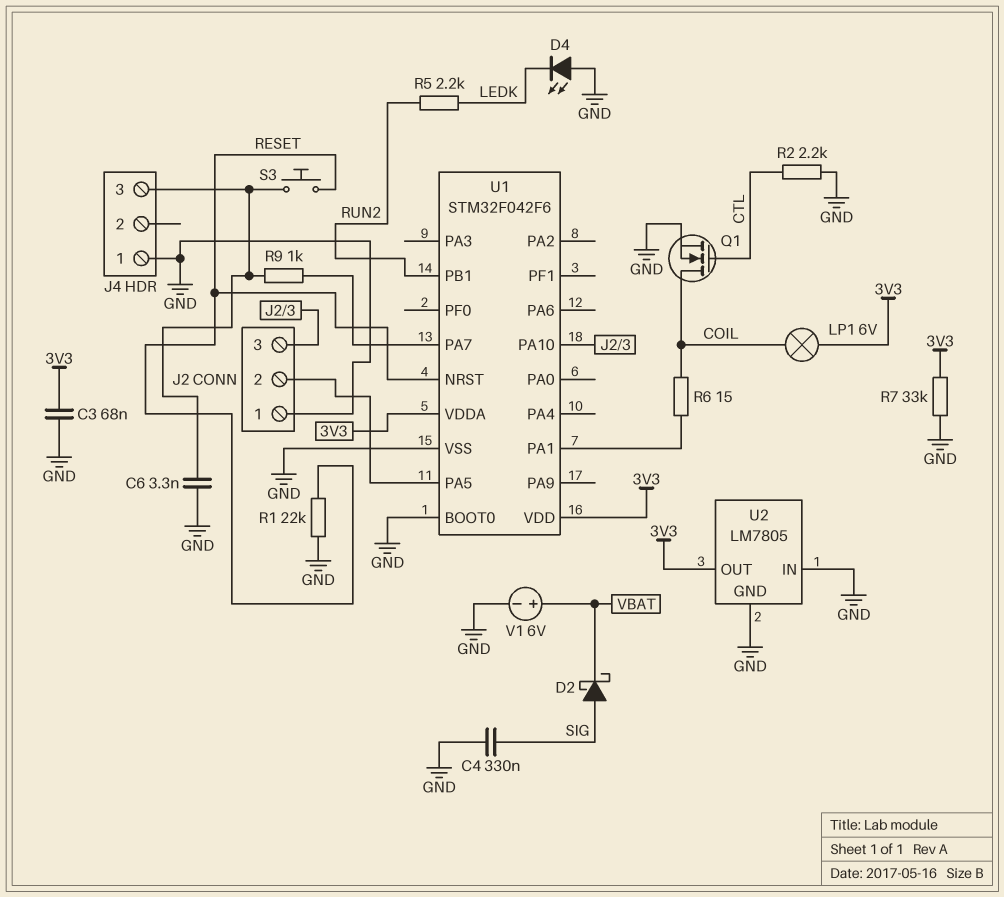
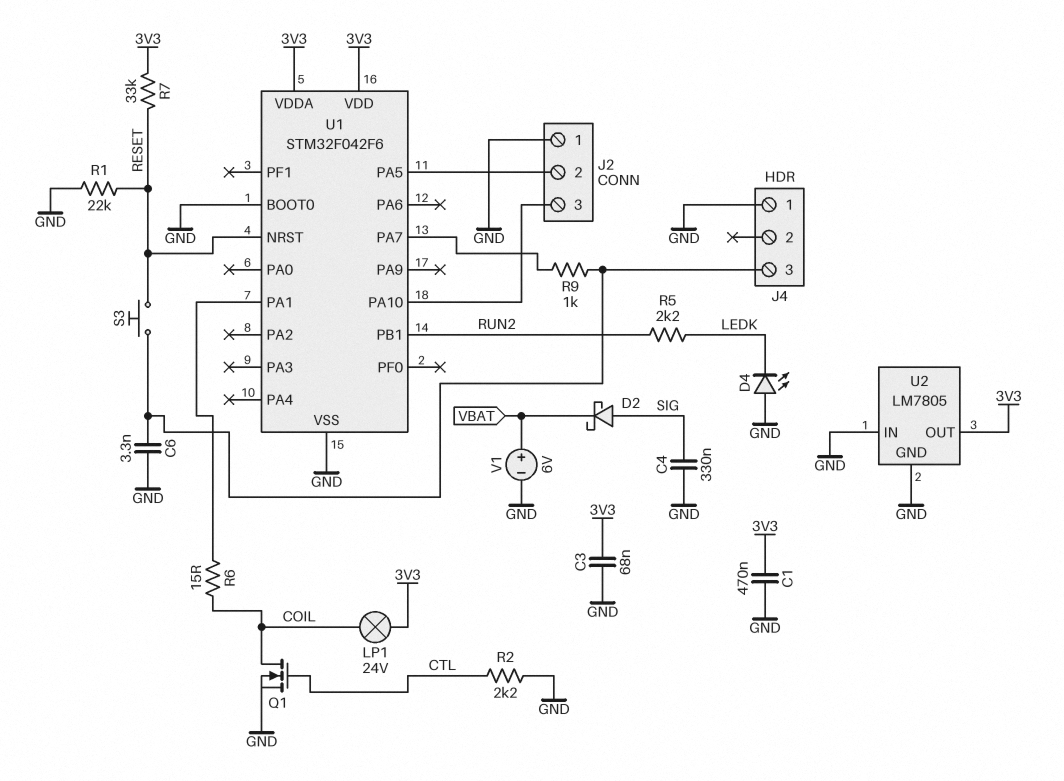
C1: none -> 470nF (3V3, GND)
LP1: lamp 6V (3V3, COIL) -> lamp 24V (3V3, COIL)
R7: 33k (3V3, GND) -> 33k (3V3, RESET)

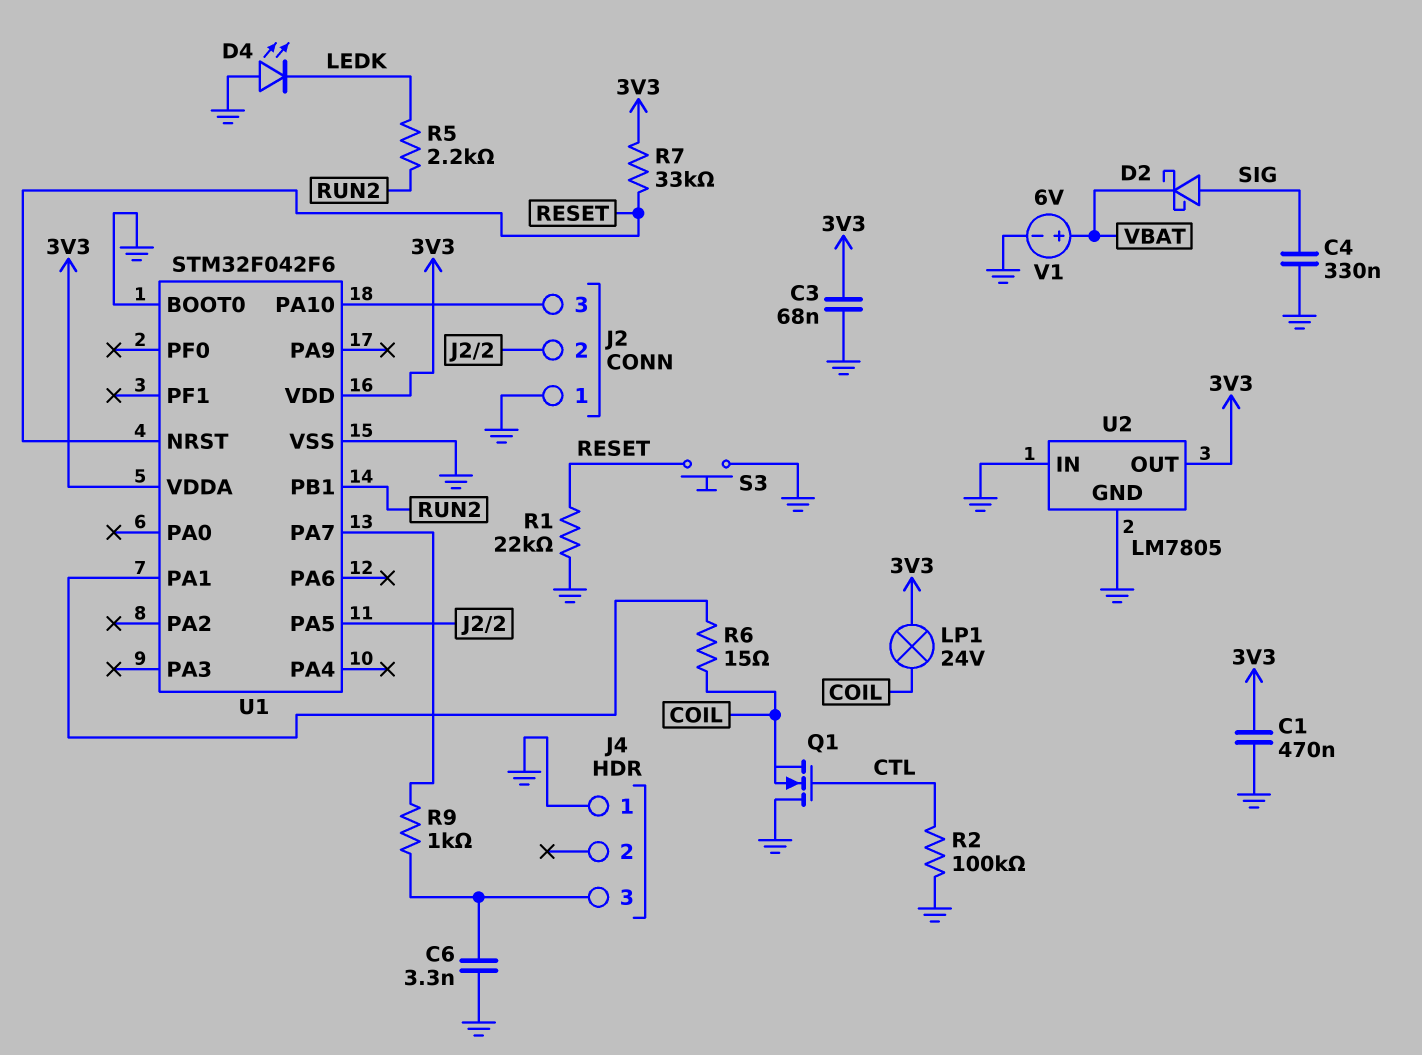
Q1: NMOS (G CTL, D COIL, S GND) -> NMOS (G CTL, D GND, S COIL)
R2: 2.2k (CTL, GND) -> 100k (CTL, GND)
S3: button (J4/3, RESET) -> button (GND, RESET)

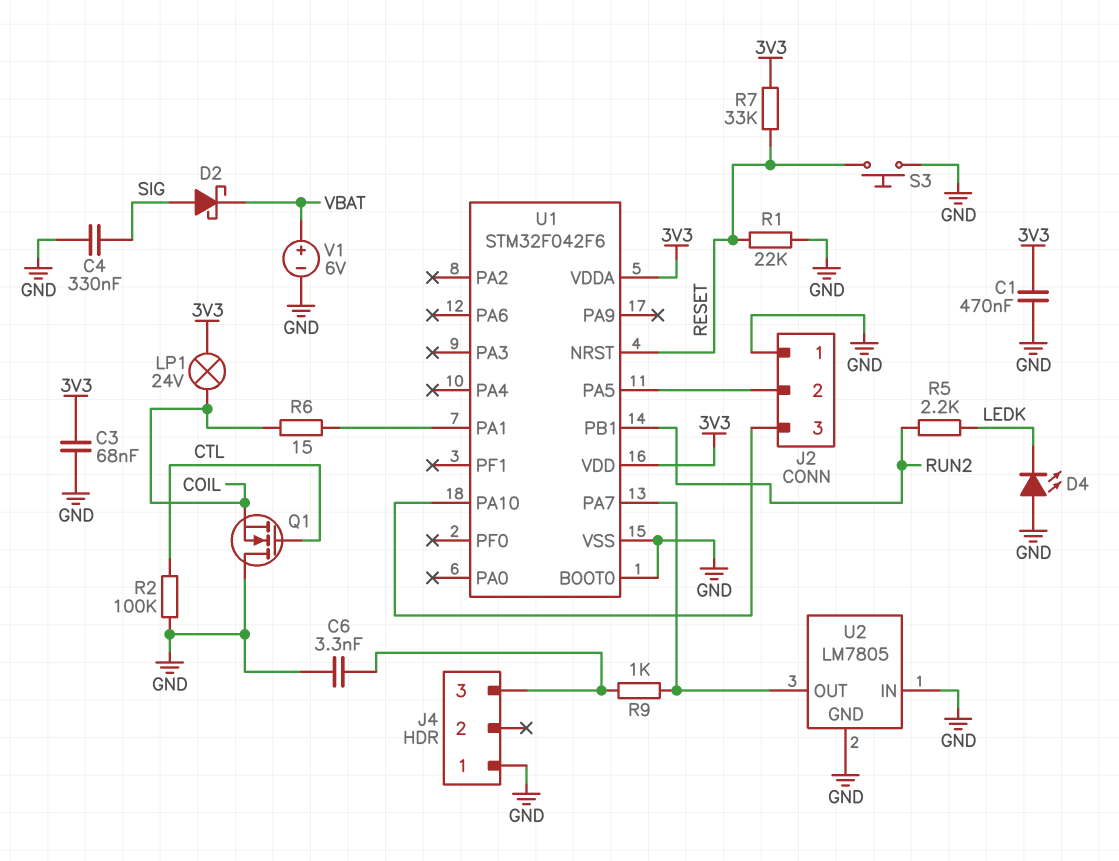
U2 pin OUT: 3V3 -> U1/PA7

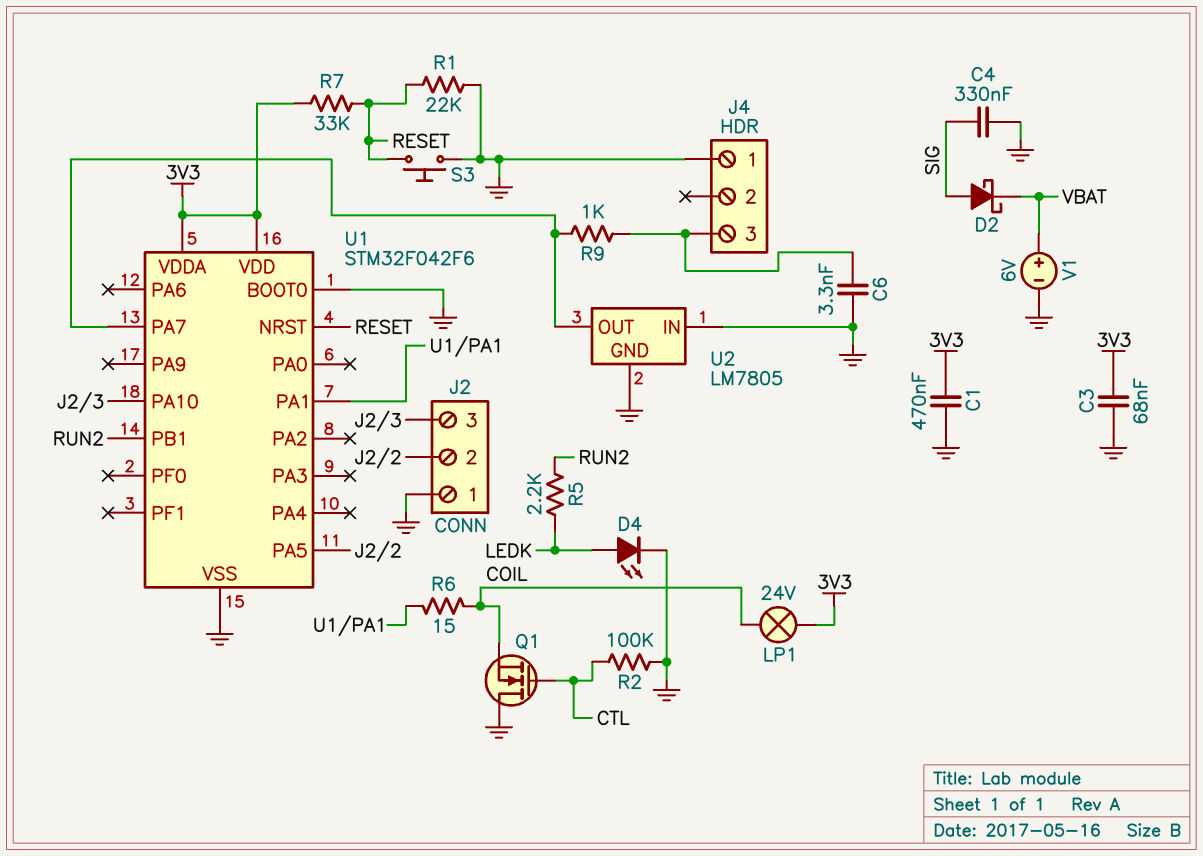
D4: LED (A GND, K LEDK) -> LED (A LEDK, K GND)

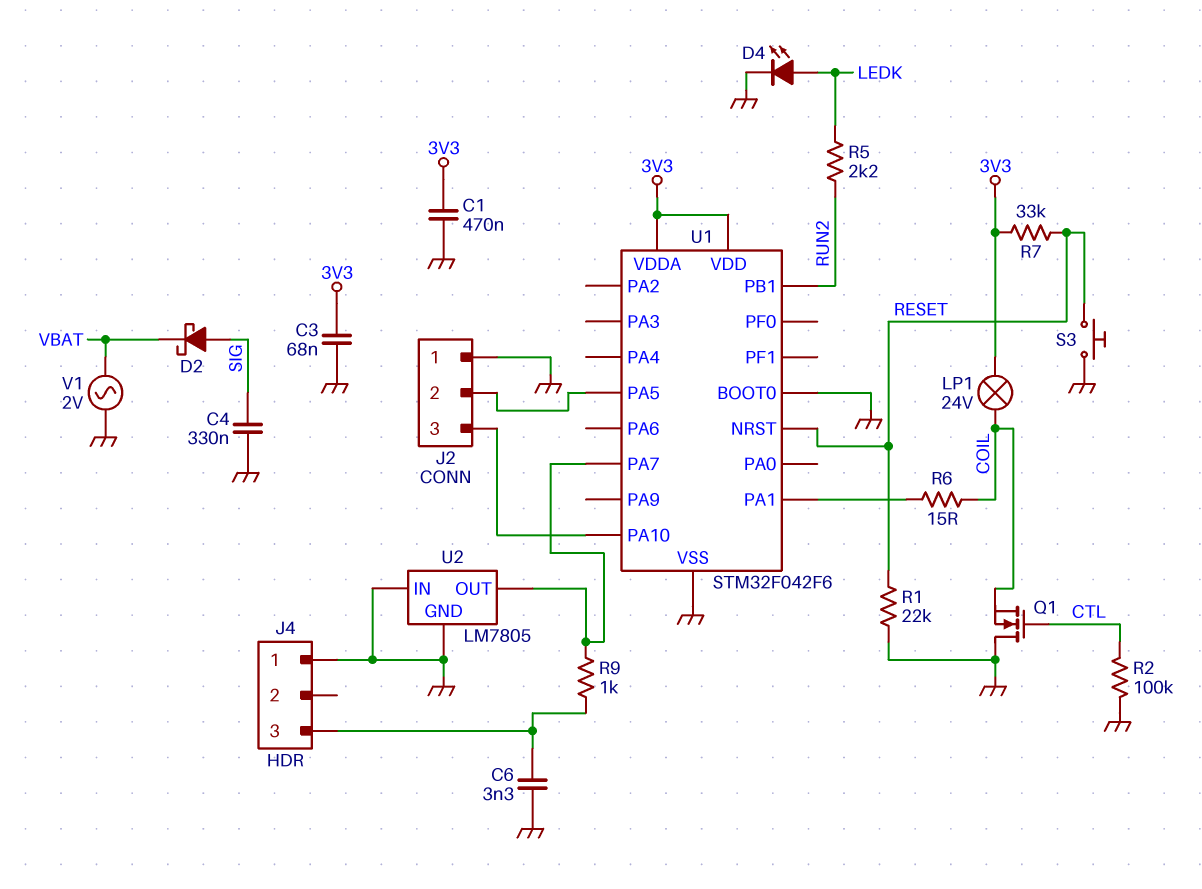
V1: 6V (plus VBAT, minus GND) -> AC 2V (GND, VBAT)

